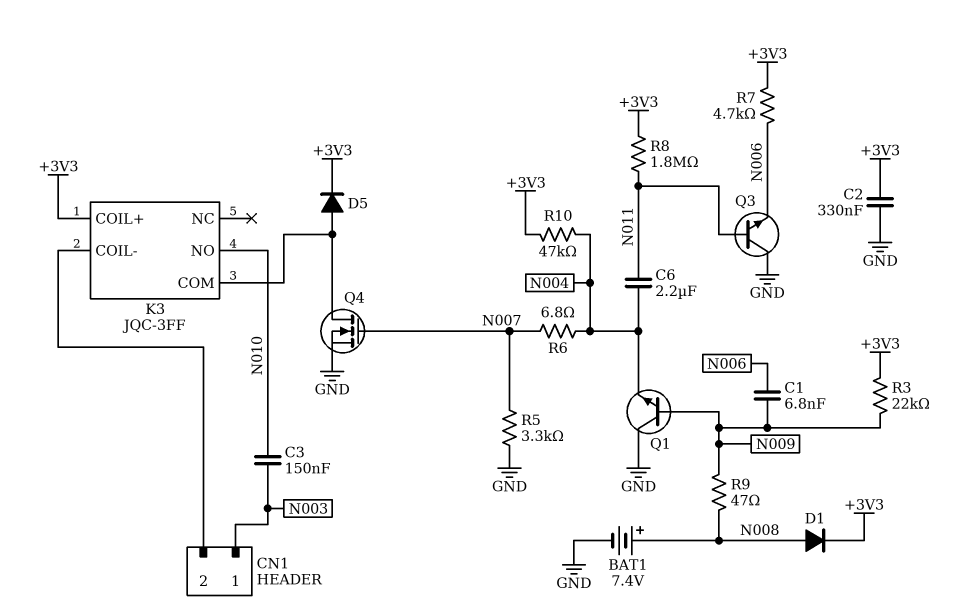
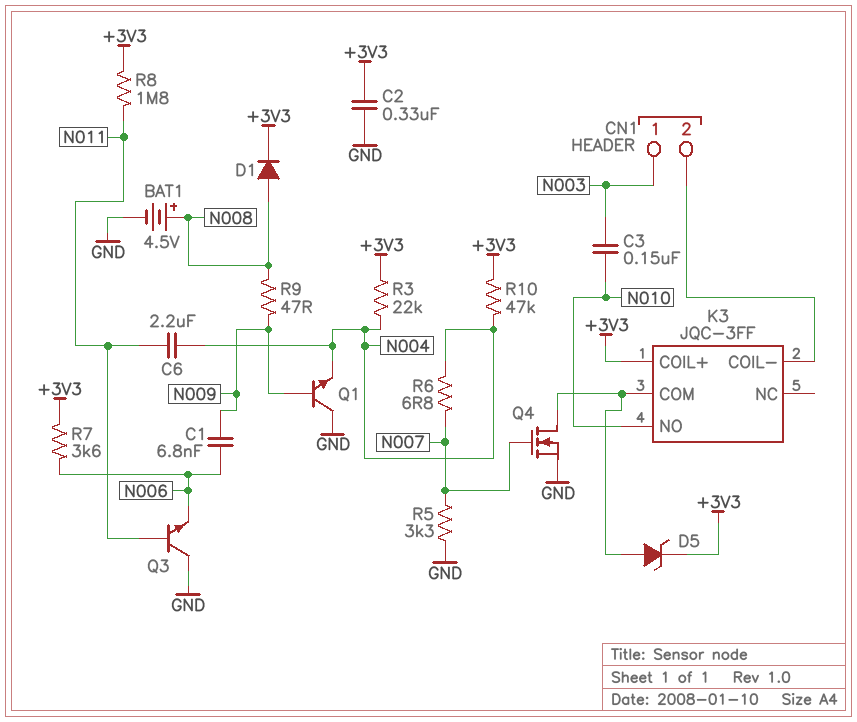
BAT1: 7.4V (plus N008, minus GND) -> 4.5V (plus N008, minus GND)
D5: diode (A K3/COM, K +3V3) -> zener (A K3/COM, K +3V3)
R3: 22k (+3V3, N009) -> 22k (+3V3, N004)
R7: 4.7k (+3V3, N006) -> 3.6k (+3V3, N006)

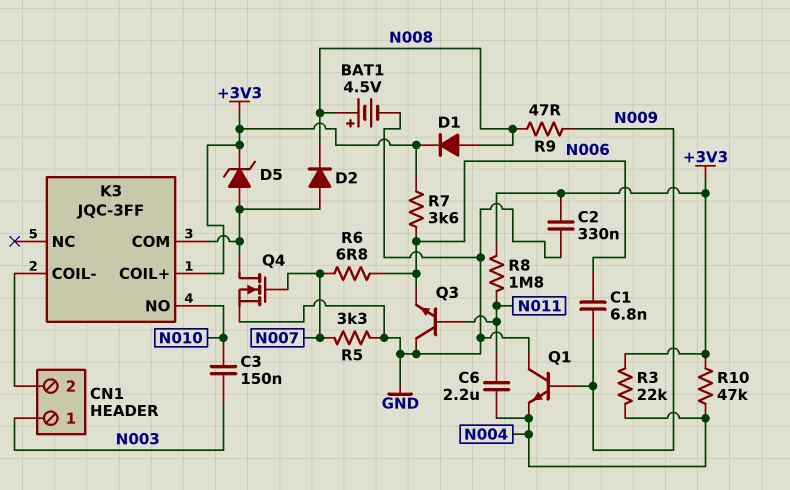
D2: none -> diode (A K3/COM, K N008)
R6: 6.8 (N004, N007) -> 6.8 (N006, N007)

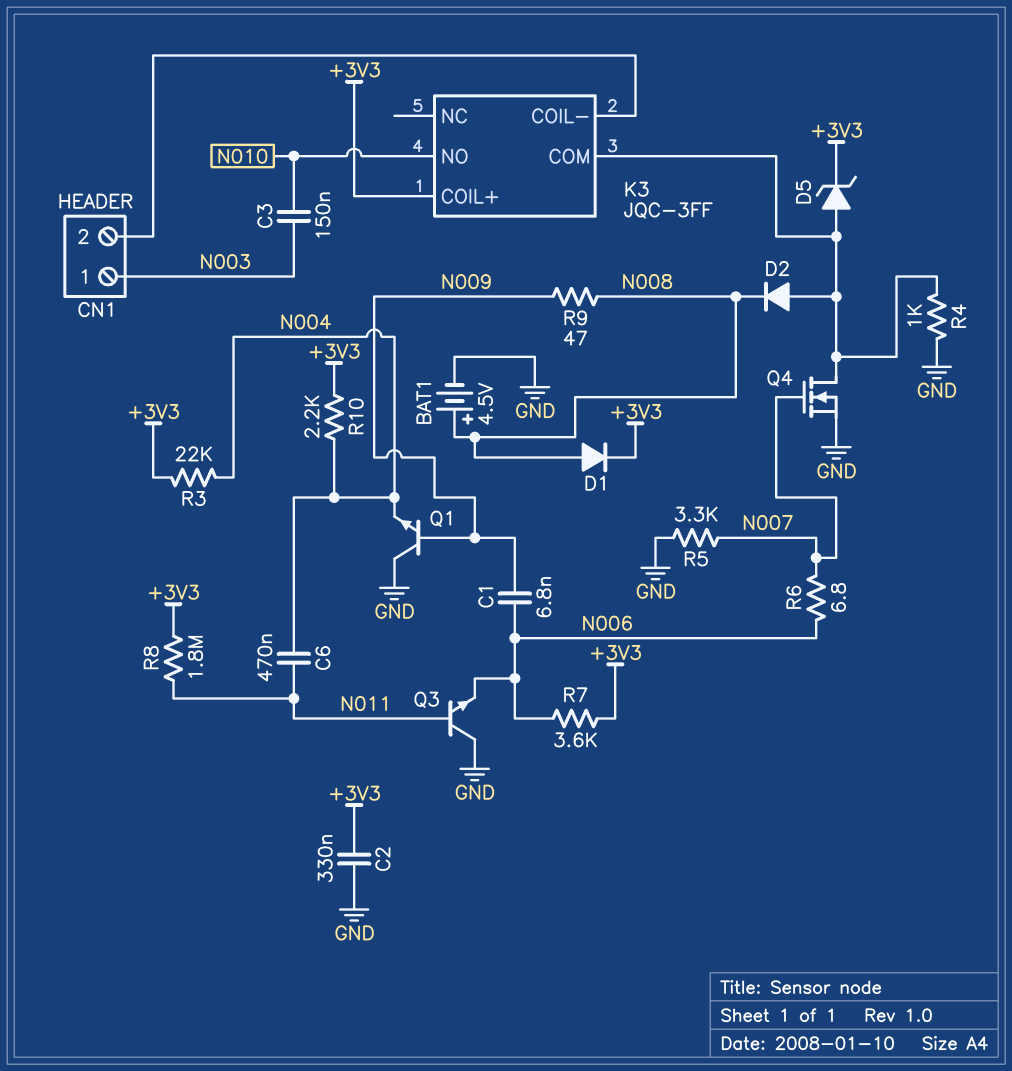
C6: 2.2uF (N004, N011) -> 470nF (N004, N011)
R4: none -> 1k (GND, K3/COM)
R10: 47k (+3V3, N004) -> 2.2k (+3V3, N004)

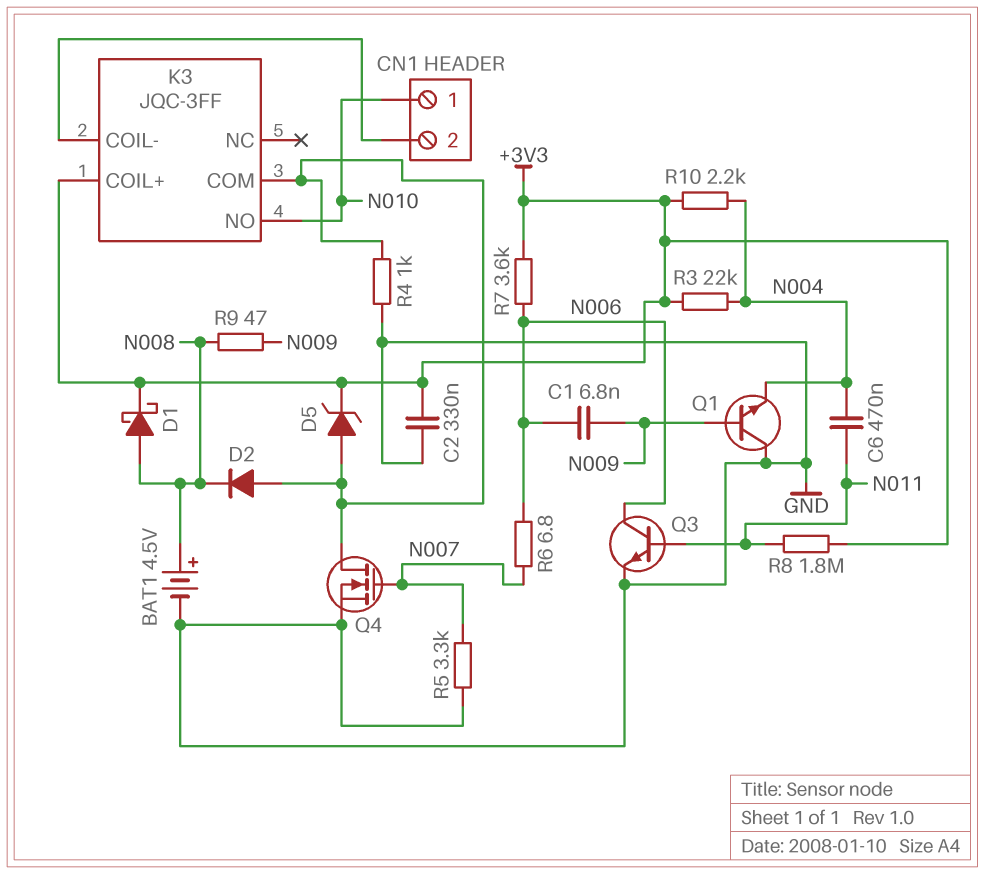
C3: 150nF (N003, N010) -> none
CN1 pin 1: N003 -> N010
D1: diode (A N008, K +3V3) -> schottky (A N008, K +3V3)
Q3: NPN (B N011, C GND, E N006) -> NPN (B N011, C N006, E GND)

